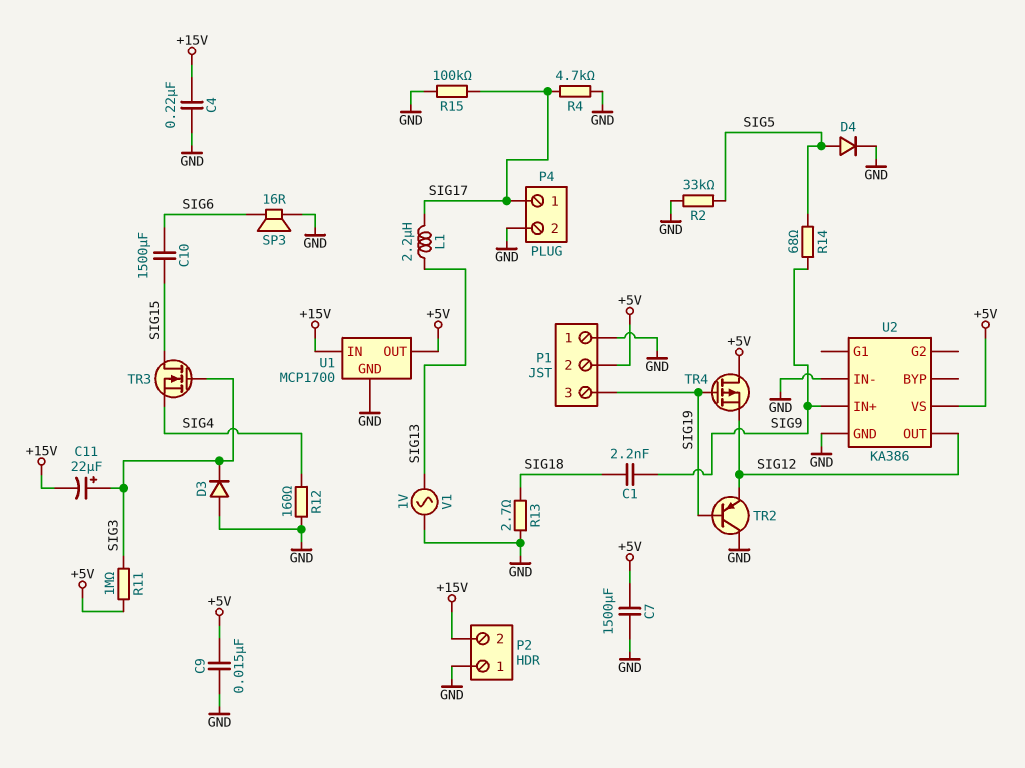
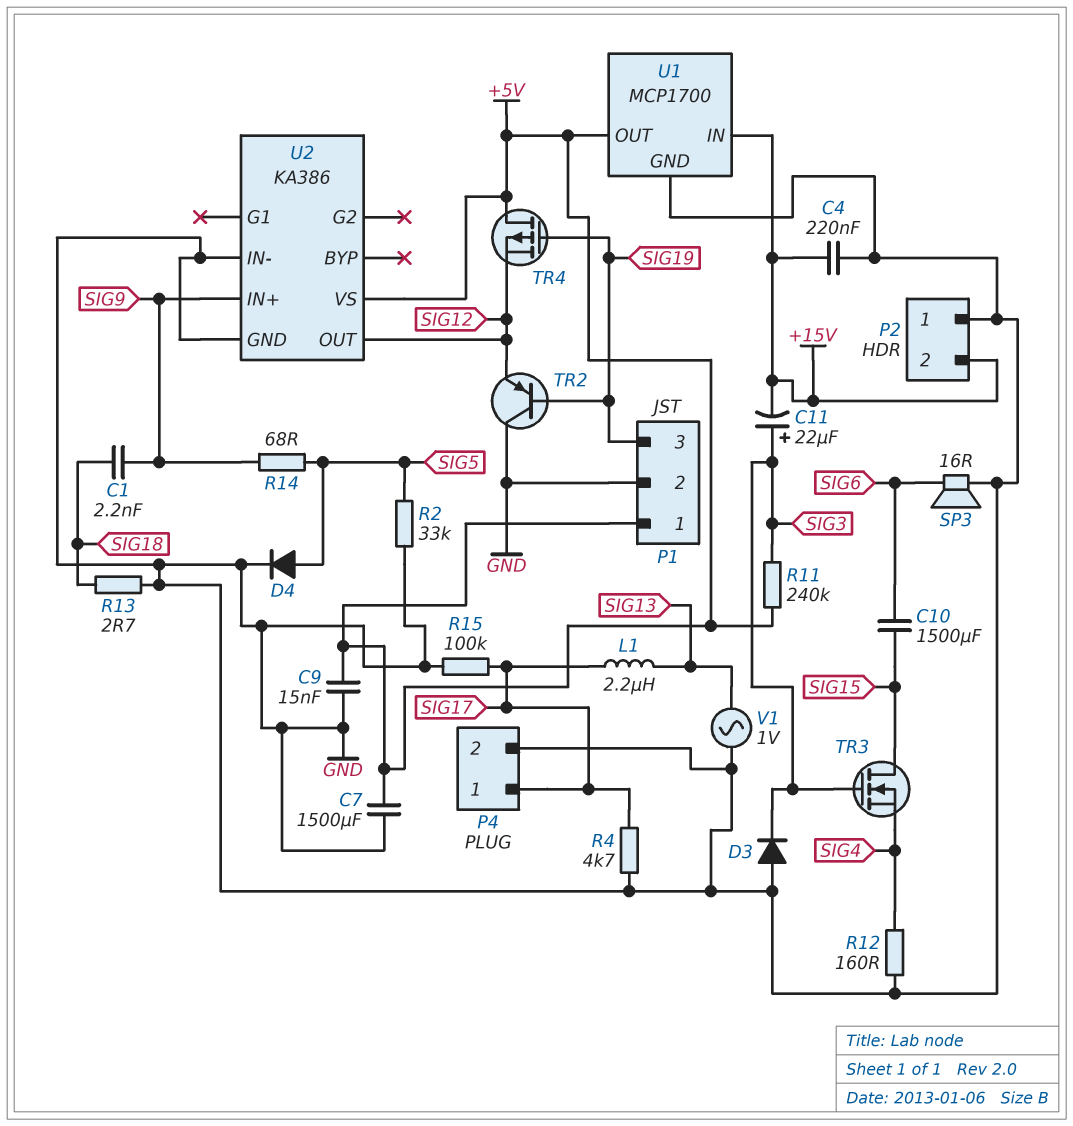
P1 pin 1: GND -> +5V
P1 pin 2: +5V -> GND
R11: 1M (+5V, SIG3) -> 240k (+5V, SIG3)

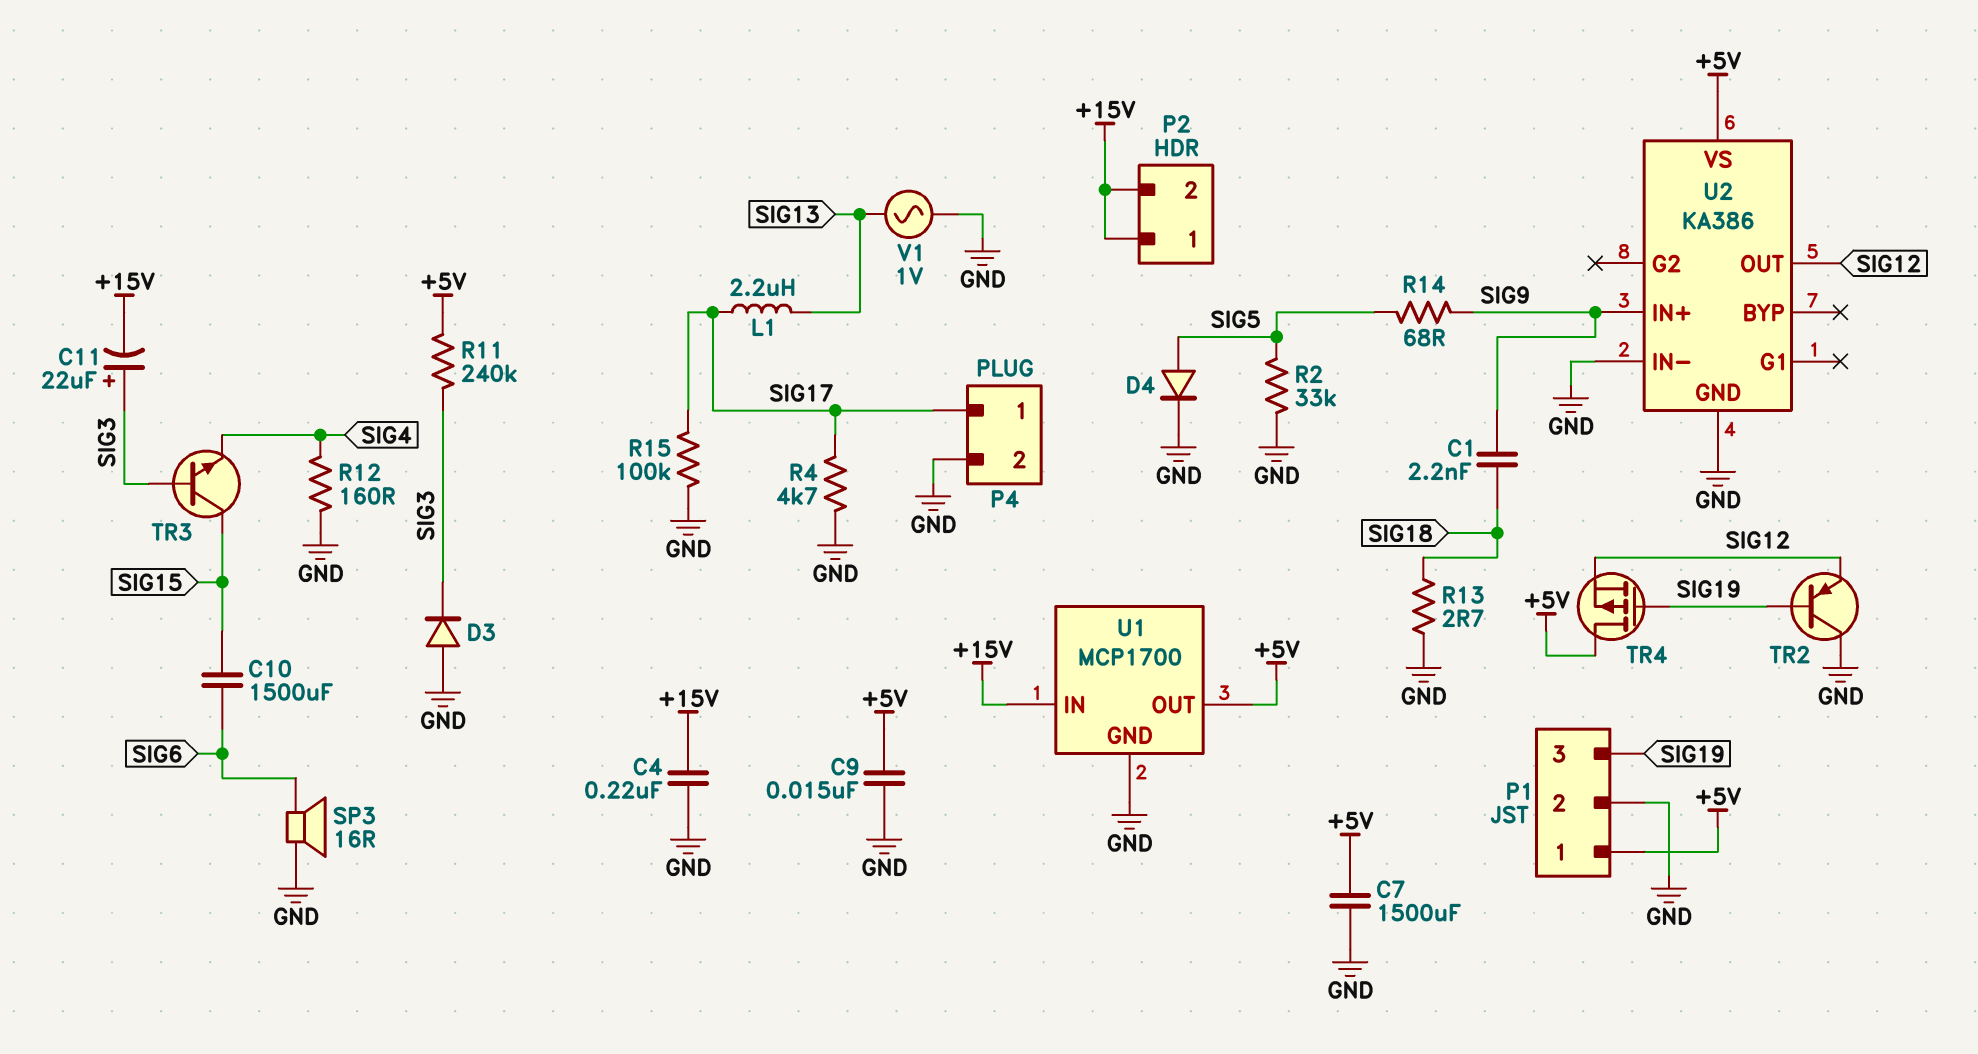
P2 pin 1: GND -> +15V
TR3: NMOS (G SIG3, D SIG15, S SIG4) -> NPN (B SIG3, C SIG15, E SIG4)

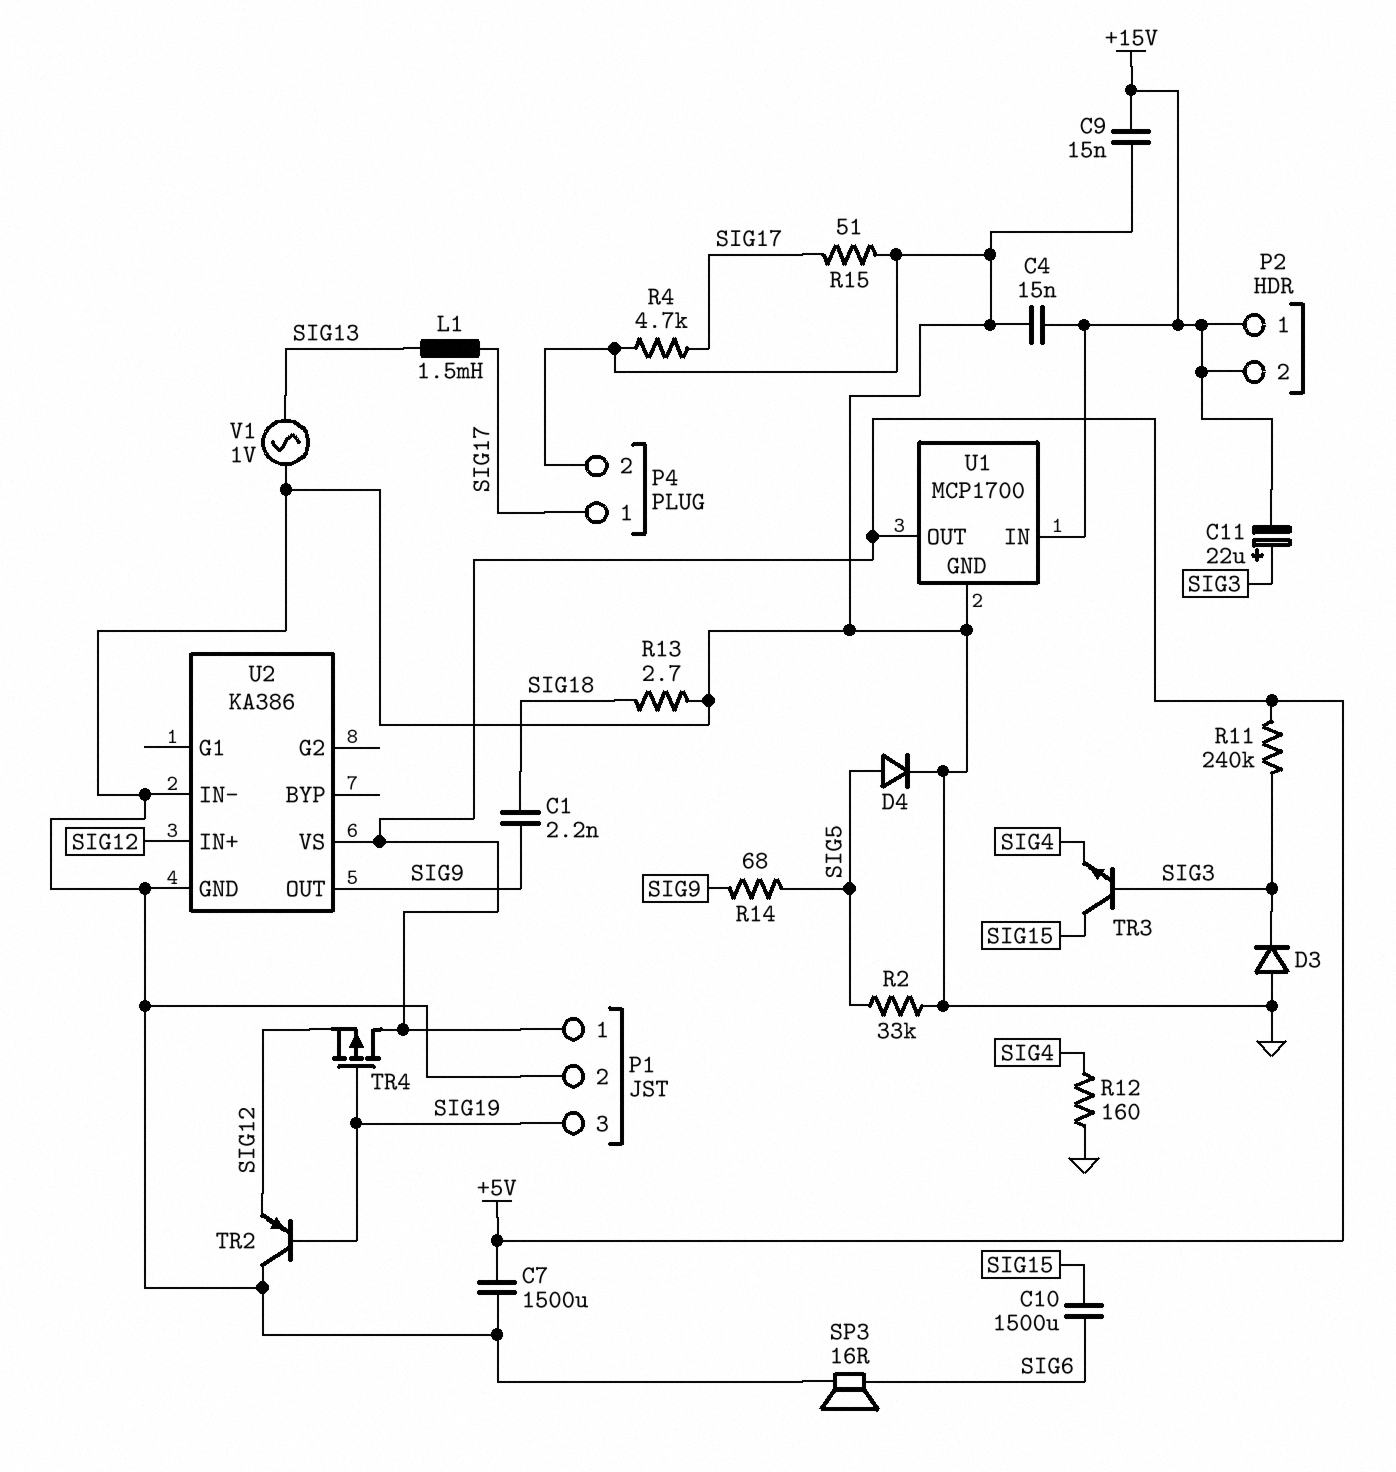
C4: 220nF (+15V, GND) -> 15nF (+15V, GND)
C9: 15nF (+5V, GND) -> 15nF (+15V, GND)
L1: 2.2uH (SIG13, SIG17) -> 1.5mH (SIG13, SIG17)
R15: 100k (GND, SIG17) -> 51 (GND, SIG17)
U2 pin IN+: SIG9 -> SIG12
U2 pin OUT: SIG12 -> SIG9

